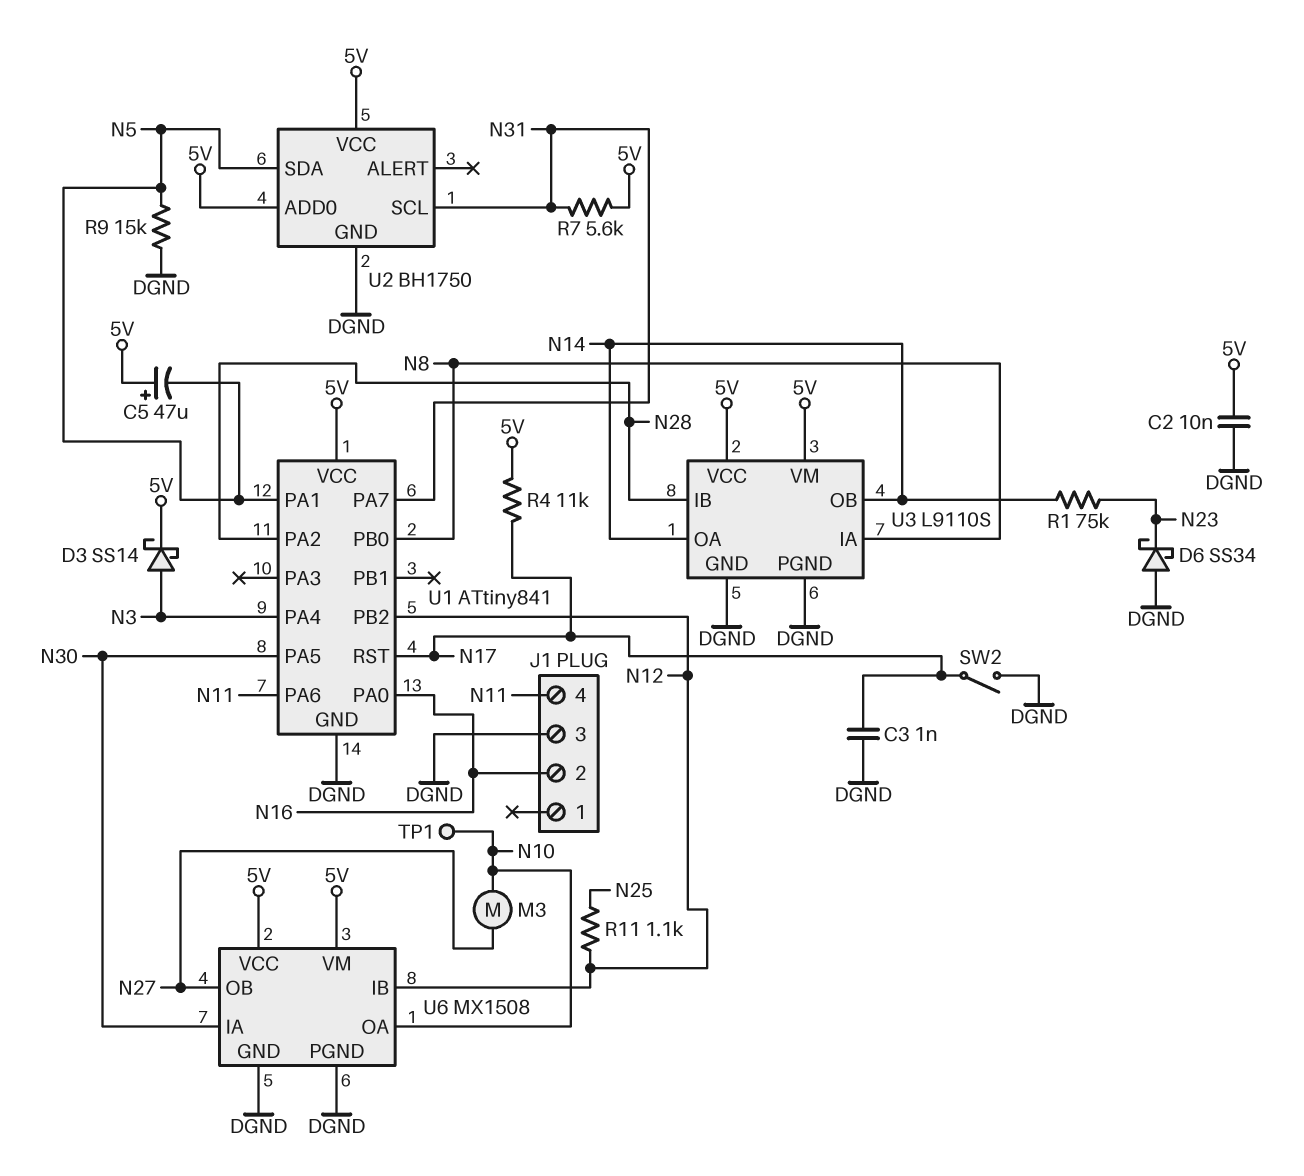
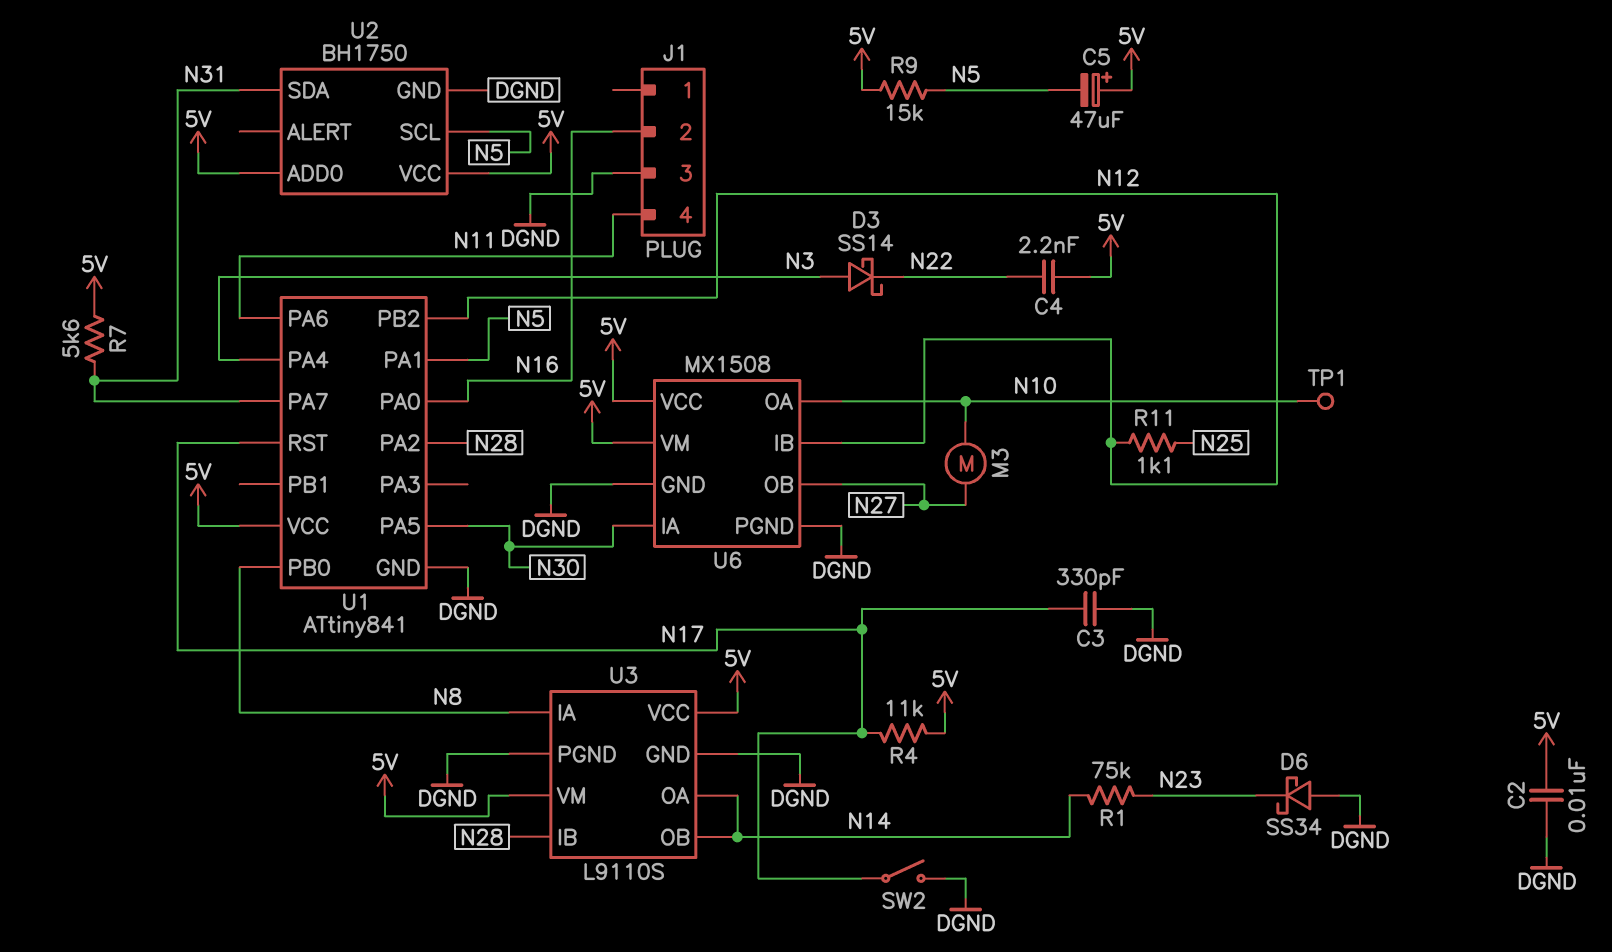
C3: 1nF (DGND, N17) -> 330pF (DGND, N17)
C4: none -> 2.2nF (5V, N22)
D3: schottky SS14 (A N3, K 5V) -> schottky SS14 (A N3, K N22)
R9: 15k (DGND, N5) -> 15k (5V, N5)
U2 pin SCL: N31 -> N5
U2 pin SDA: N5 -> N31

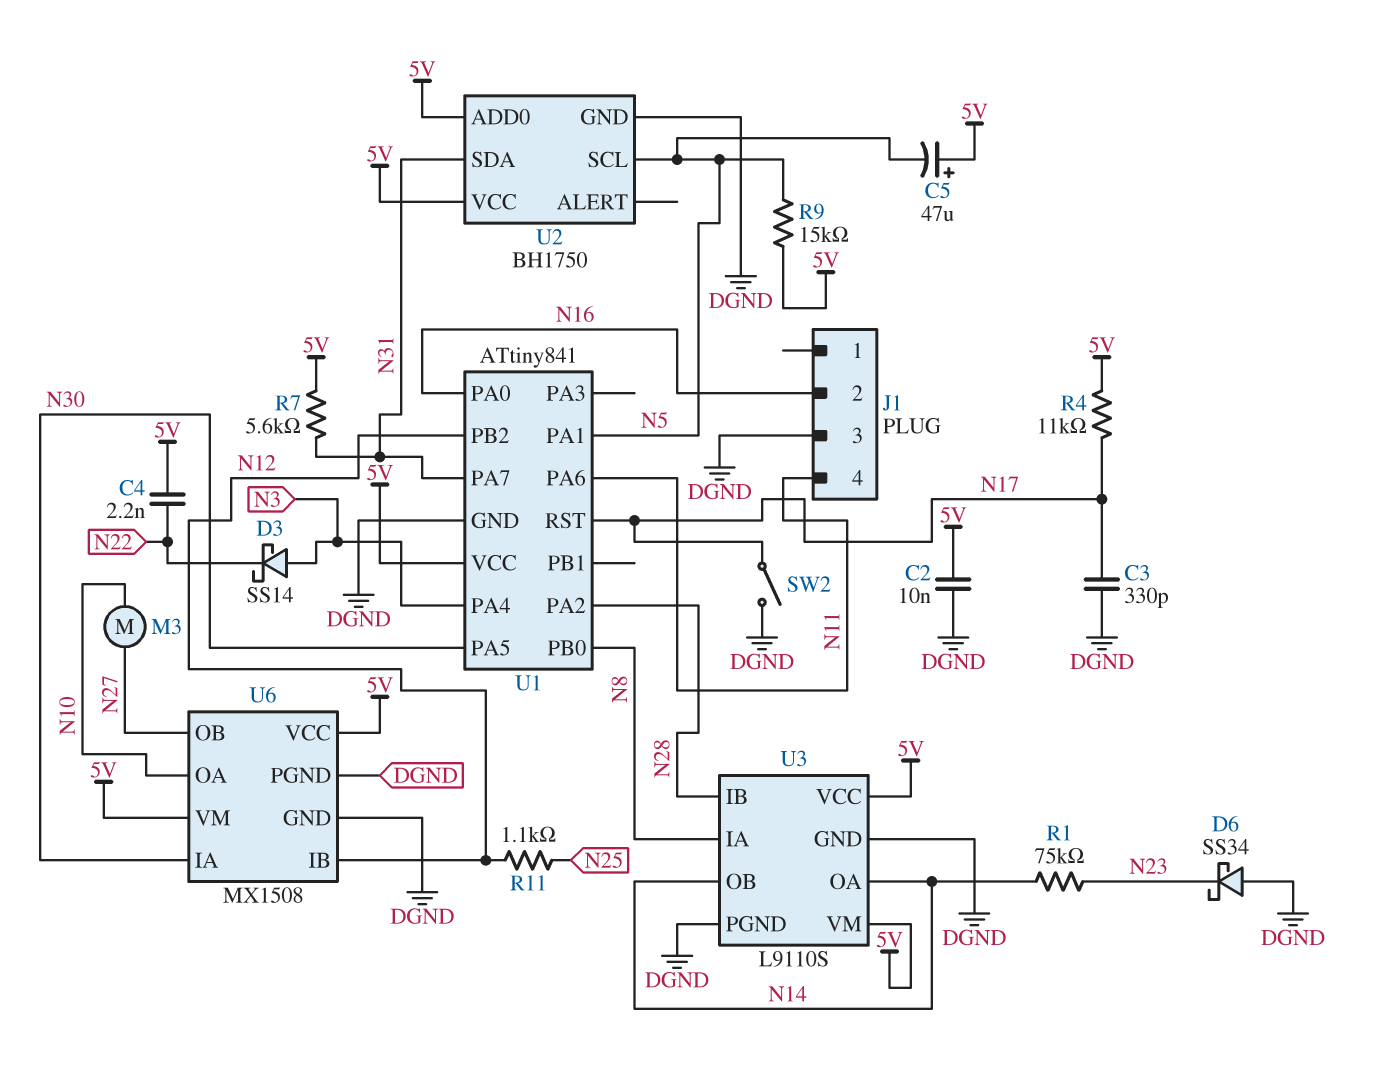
TP1: test point (N10) -> none

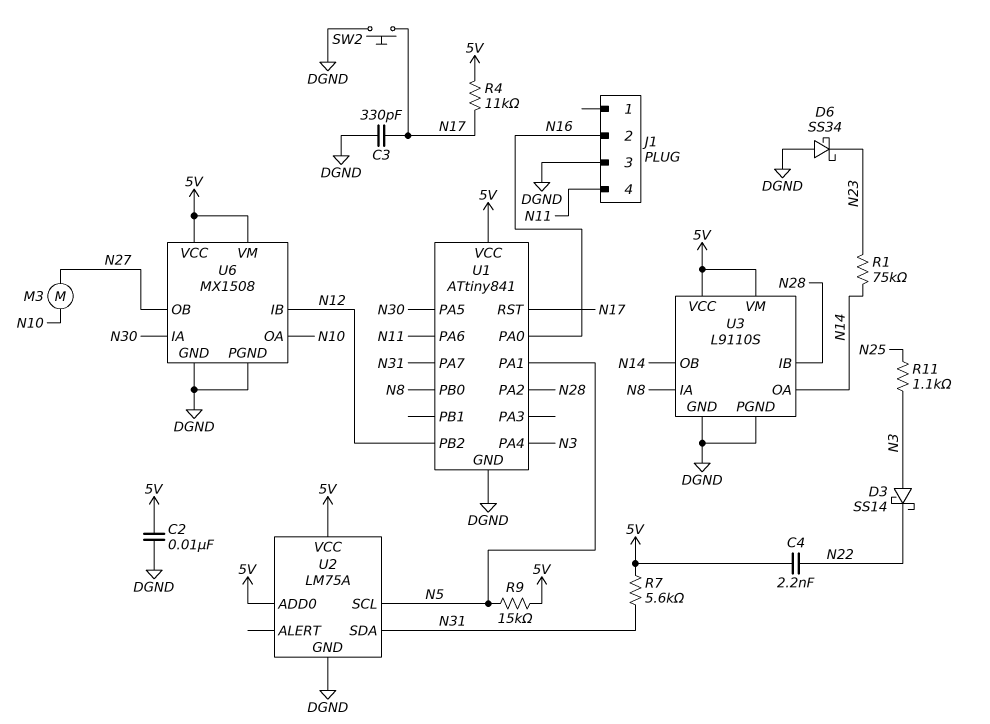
C5: 47uF (plus 5V, minus N5) -> none
R11: 1.1k (N12, N25) -> 1.1k (N3, N25)
SW2: switch (DGND, N17) -> button (DGND, N17)
U2: BH1750 -> LM75A

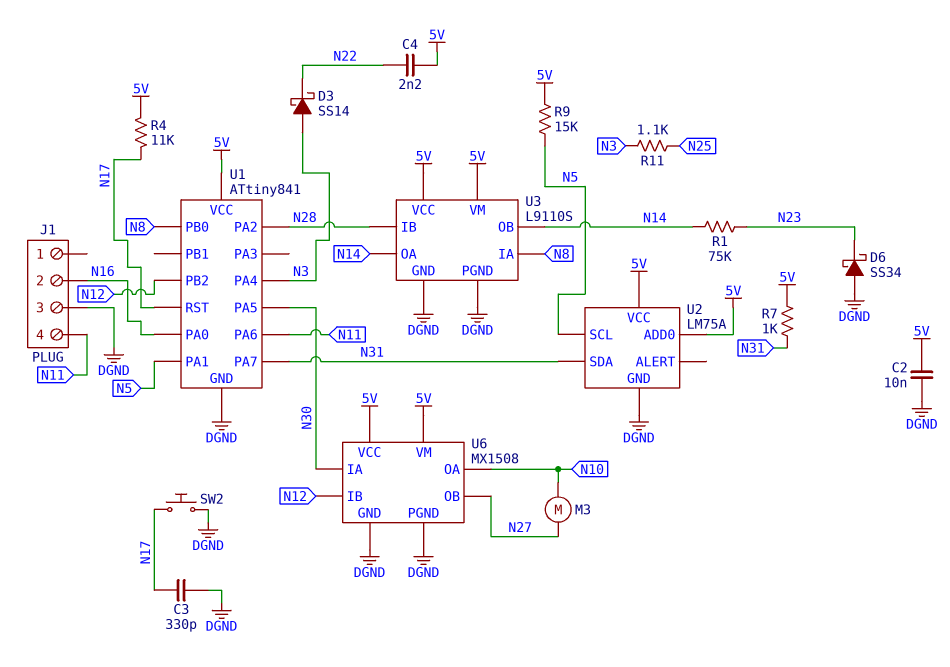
R7: 5.6k (5V, N31) -> 1k (5V, N31)

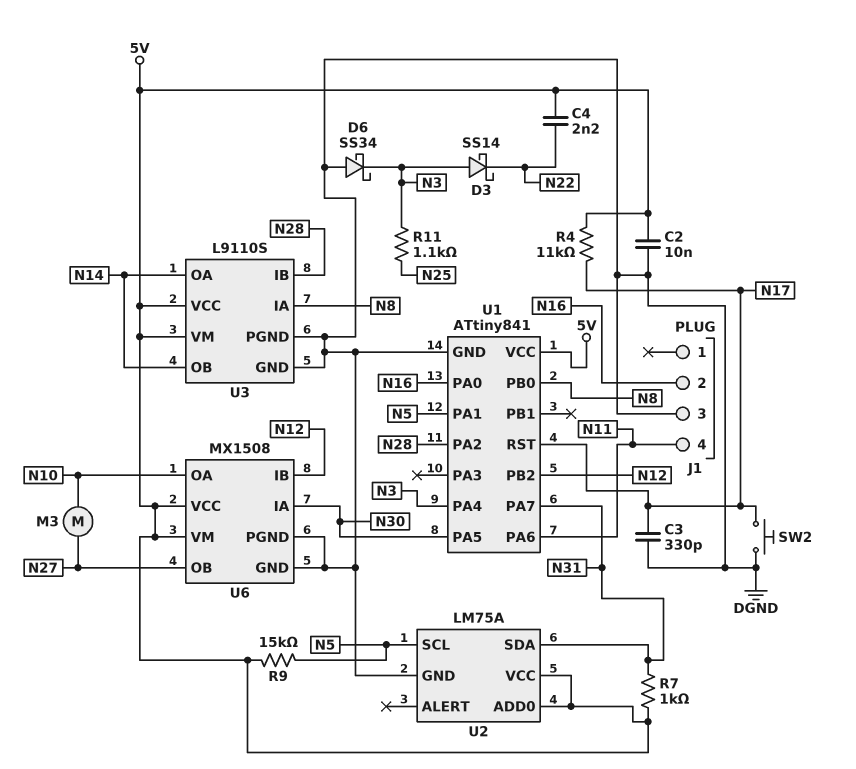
D6: schottky SS34 (A DGND, K N23) -> schottky SS34 (A DGND, K N3)
R1: 75k (N14, N23) -> none

